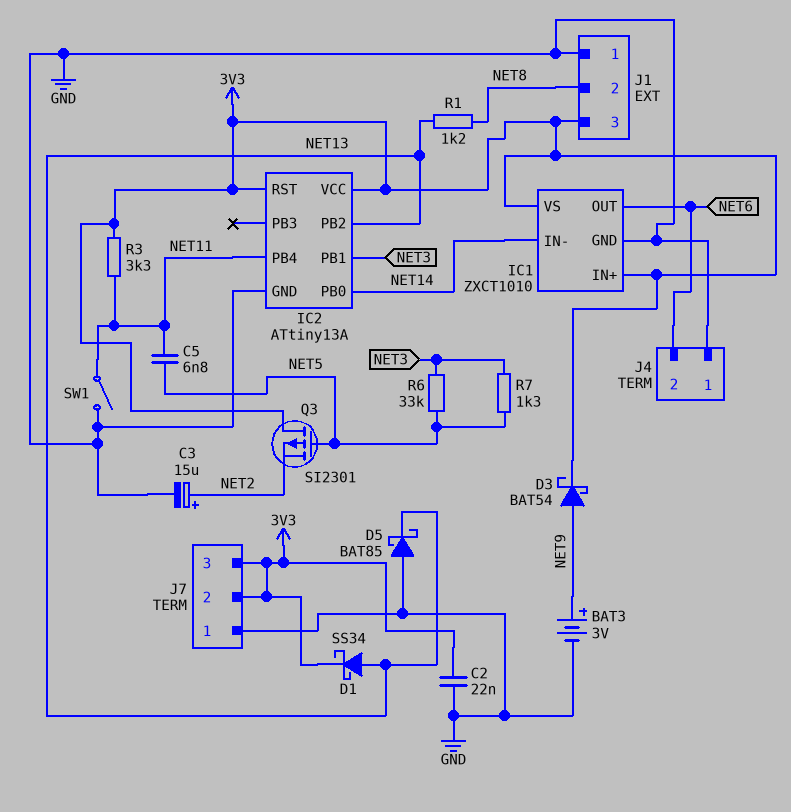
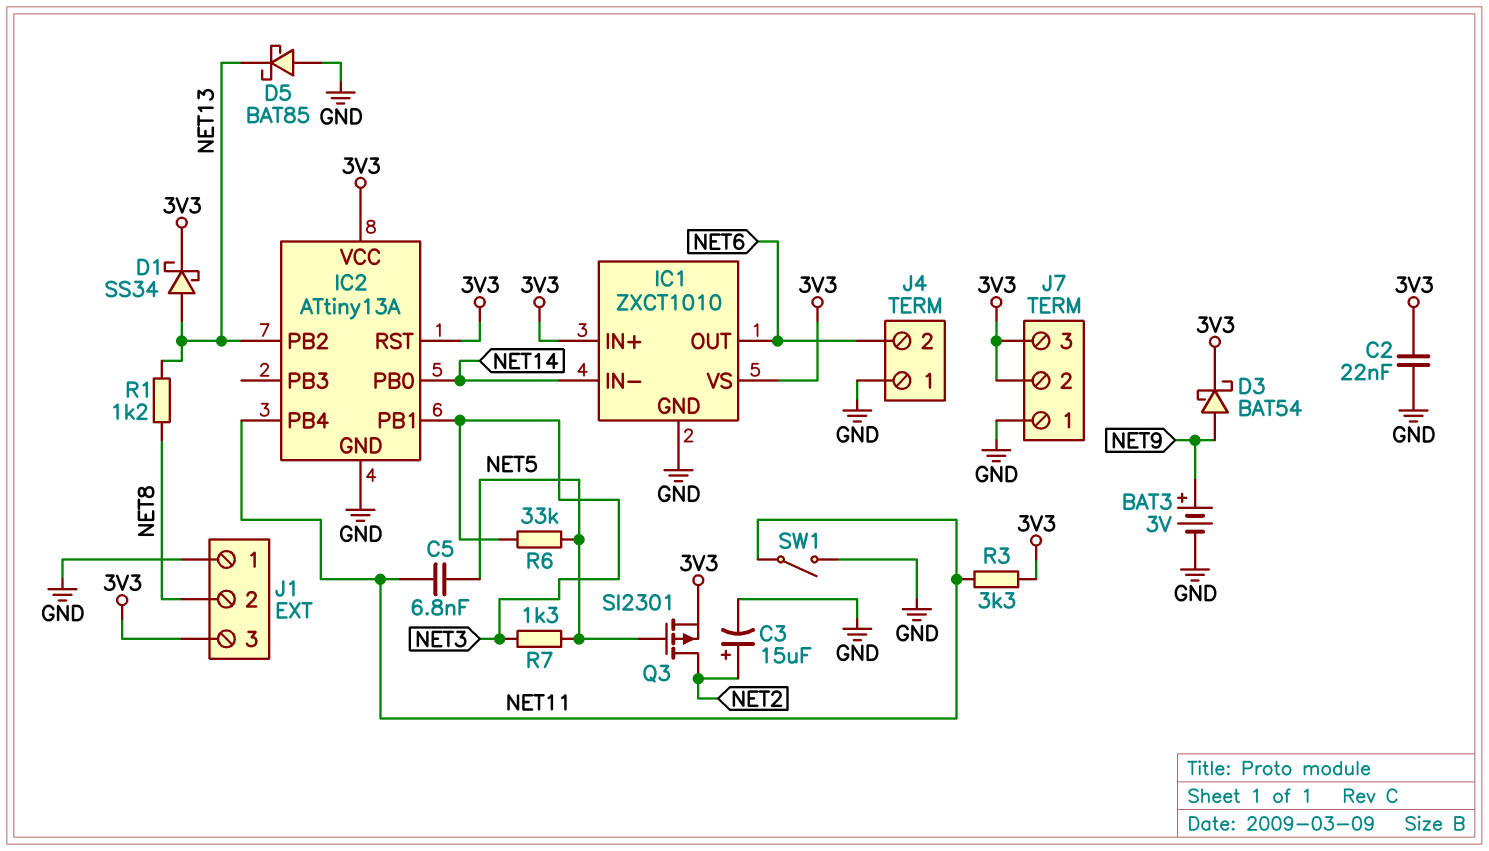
Q3: PMOS SI2301 (G NET5, D 3V3, S NET2) -> PMOS SI2301 (G NET5, D NET2, S 3V3)

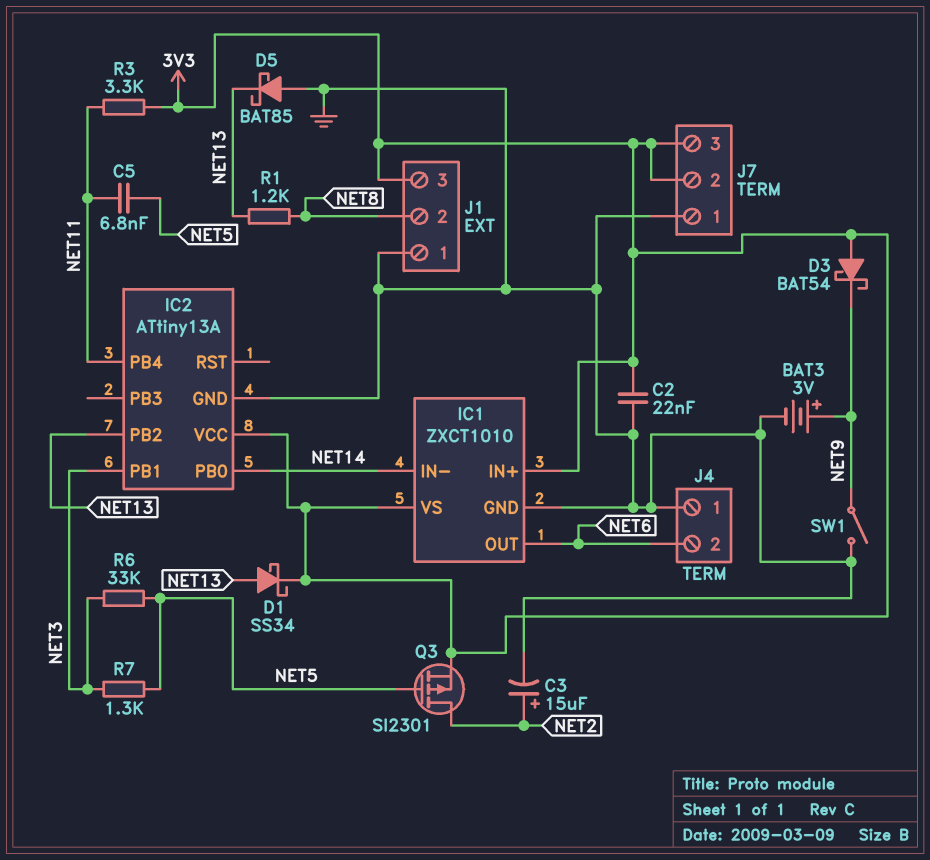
D3: schottky BAT54 (A NET9, K 3V3) -> schottky BAT54 (A 3V3, K NET9)
IC2 pin RST: 3V3 -> none
SW1: switch (GND, NET11) -> switch (GND, NET9)

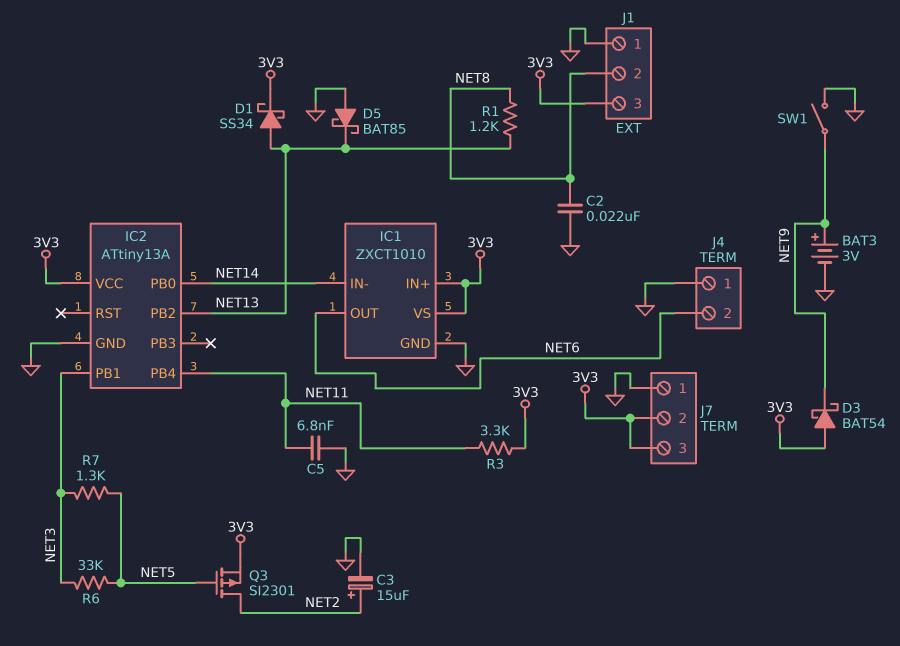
C2: 22nF (3V3, GND) -> 22nF (GND, NET8)
C5: 6.8nF (NET5, NET11) -> 6.8nF (GND, NET11)

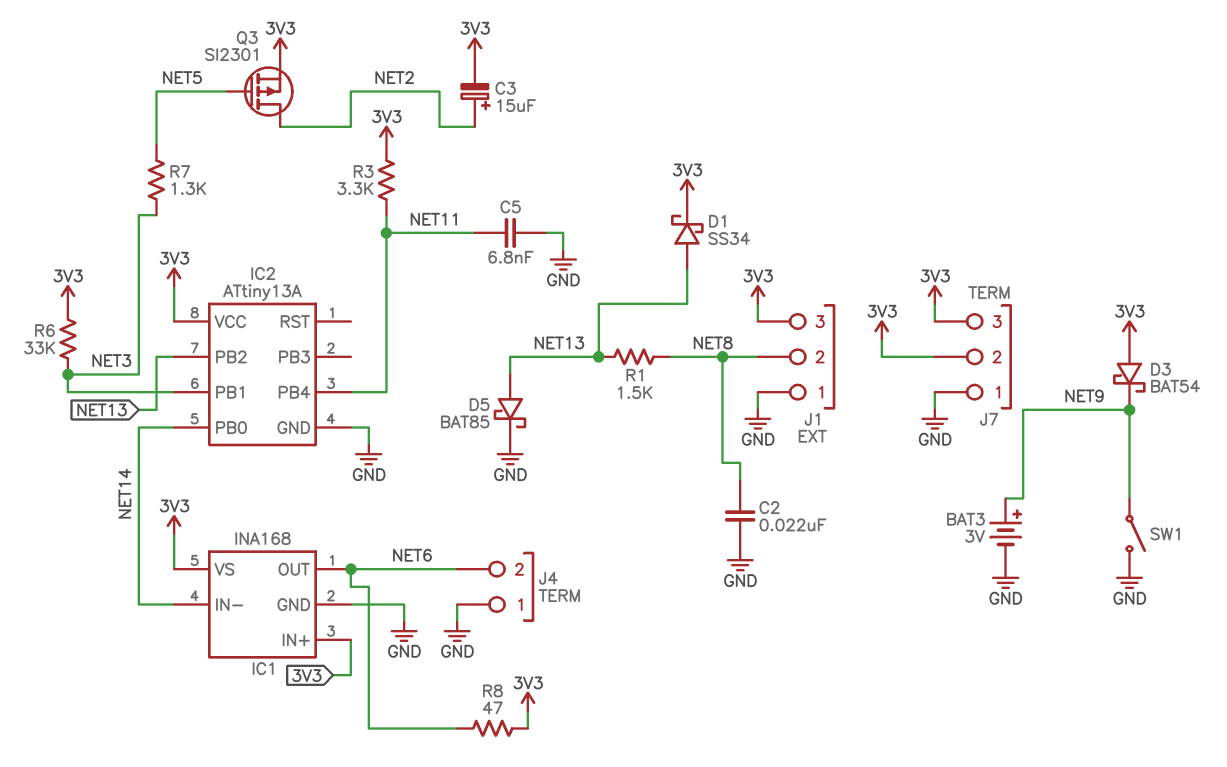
C3: 15uF (plus NET2, minus GND) -> 15uF (plus NET2, minus 3V3)
D5: schottky BAT85 (A GND, K NET13) -> schottky BAT85 (A NET13, K GND)
IC1: ZXCT1010 -> INA168
R1: 1.2k (NET8, NET13) -> 1.5k (NET8, NET13)
R6: 33k (NET3, NET5) -> 33k (3V3, NET3)
R8: none -> 47 (3V3, NET6)

